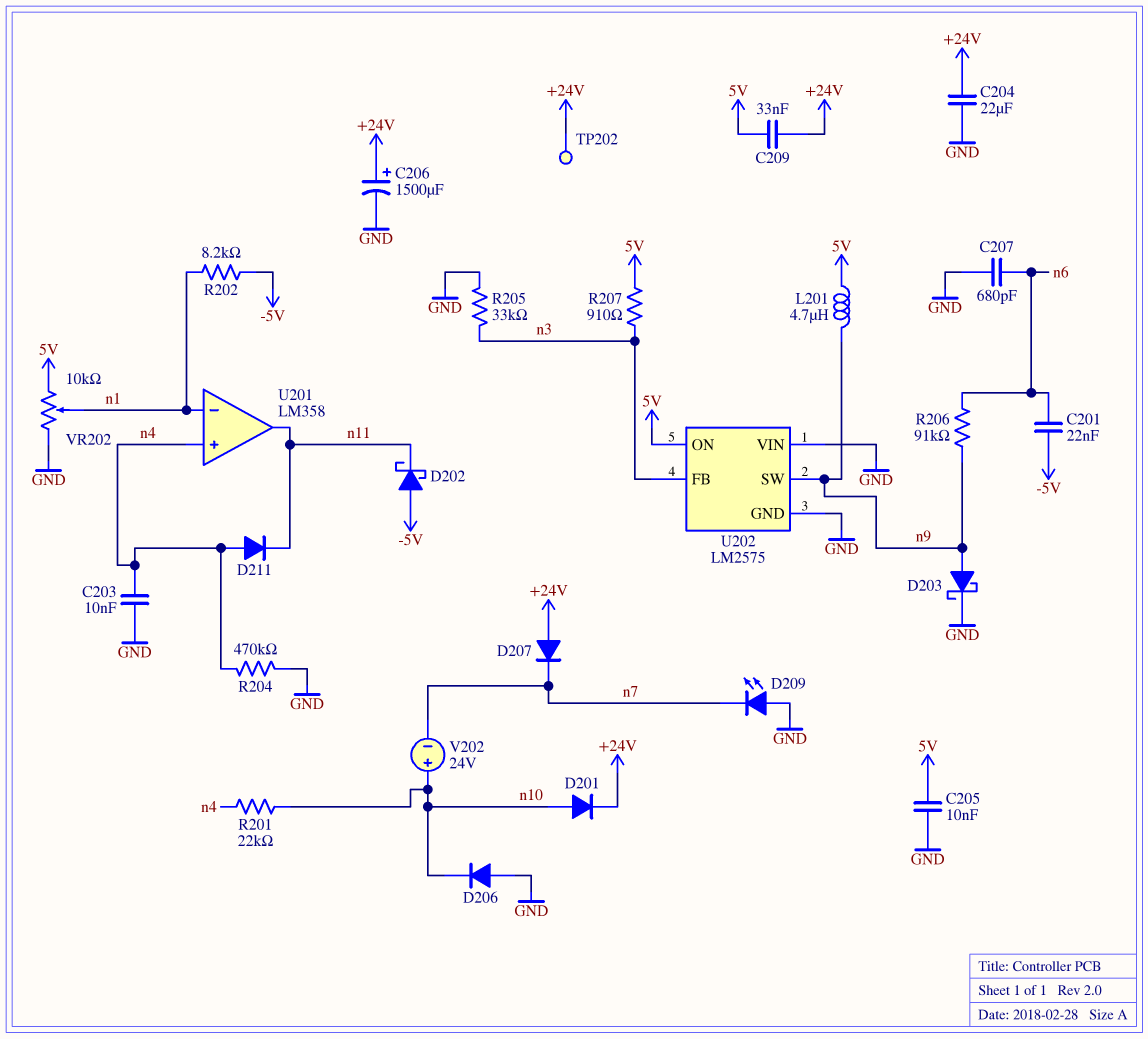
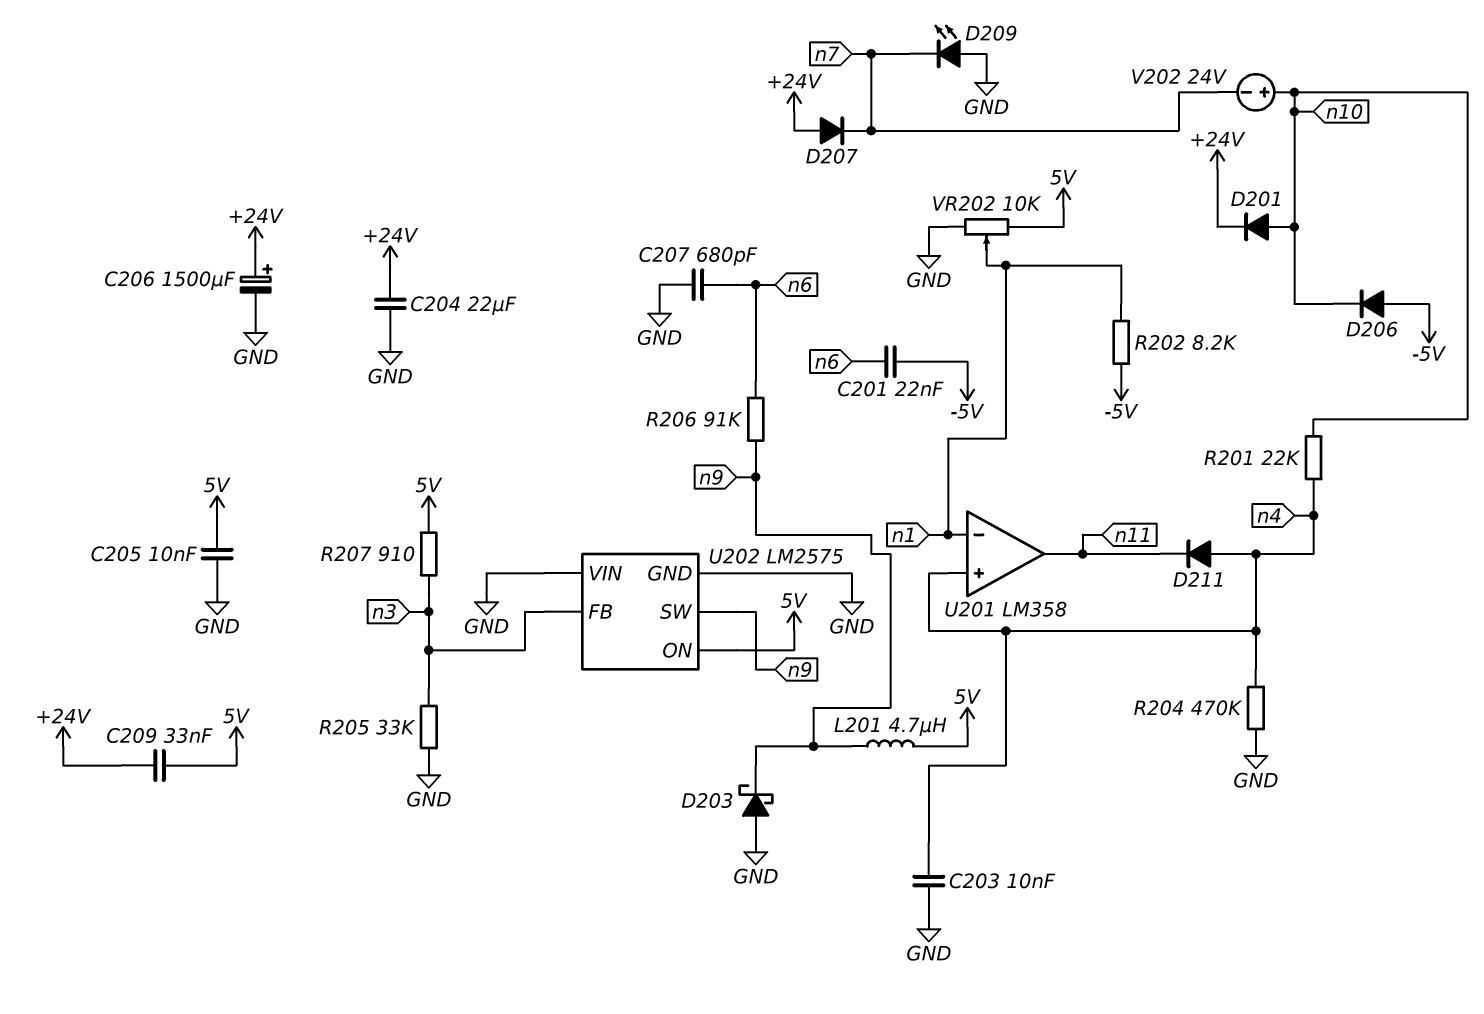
D202: schottky (A -5V, K n11) -> none
D203: schottky (A n9, K GND) -> schottky (A GND, K n9)
D206: diode (A GND, K n10) -> diode (A -5V, K n10)
TP202: test point (+24V) -> none

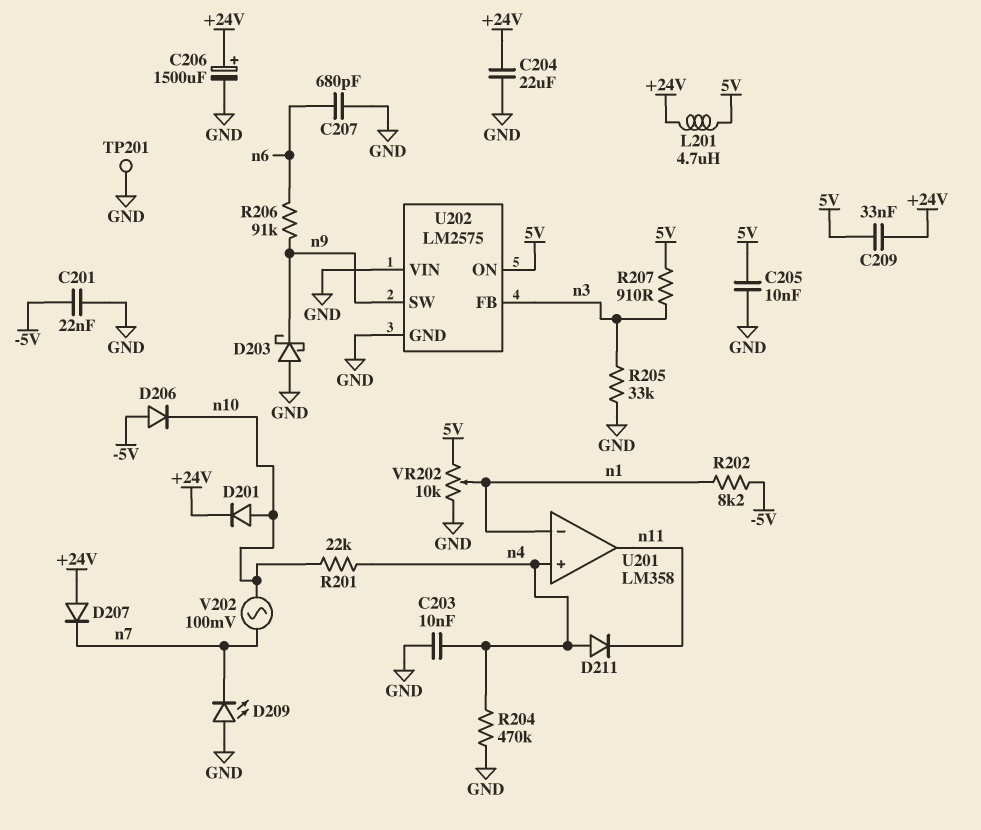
C201: 22nF (-5V, n6) -> 22nF (-5V, GND)
L201: 4.7uH (5V, n9) -> 4.7uH (+24V, 5V)
TP201: none -> test point (GND)
V202: 24V (plus n10, minus n7) -> AC 100mV (n7, n10)

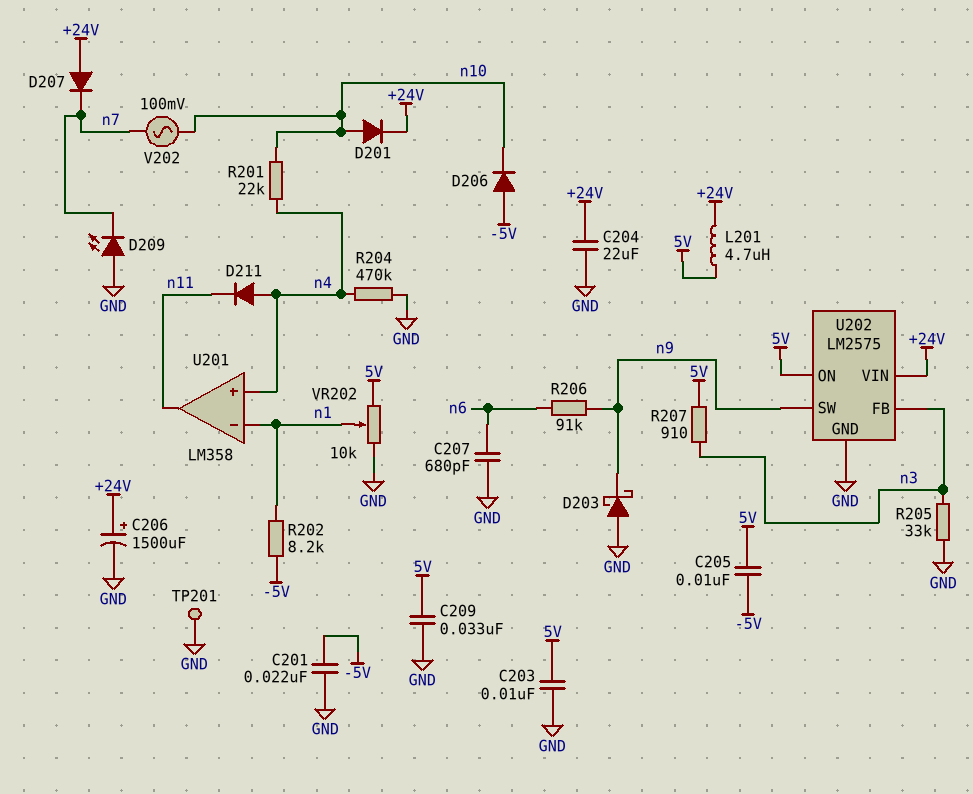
C203: 10nF (GND, n4) -> 10nF (5V, GND)
C205: 10nF (5V, GND) -> 10nF (-5V, 5V)
C209: 33nF (+24V, 5V) -> 33nF (5V, GND)
U202 pin VIN: GND -> +24V

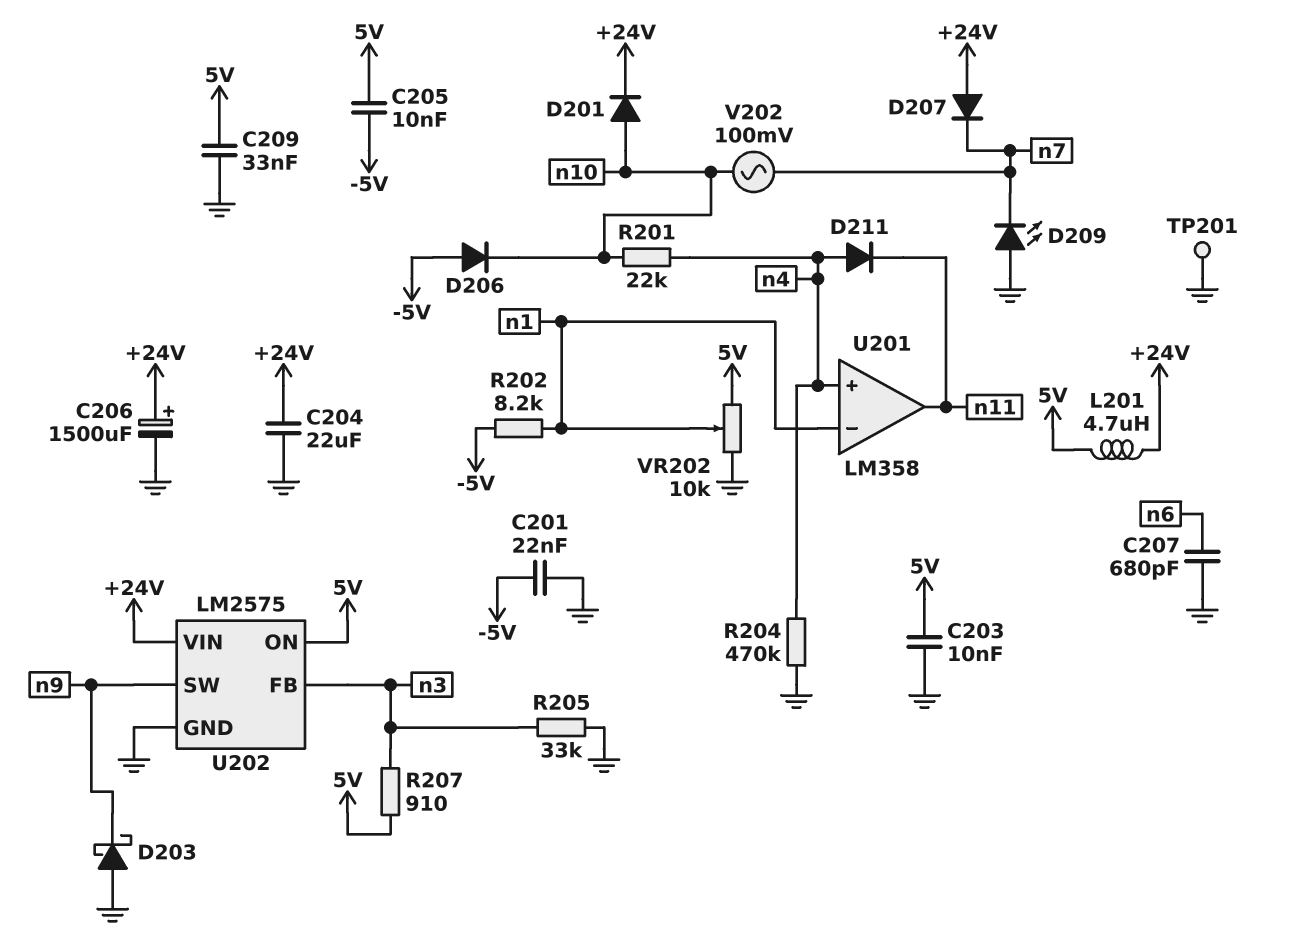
R206: 91k (n6, n9) -> none

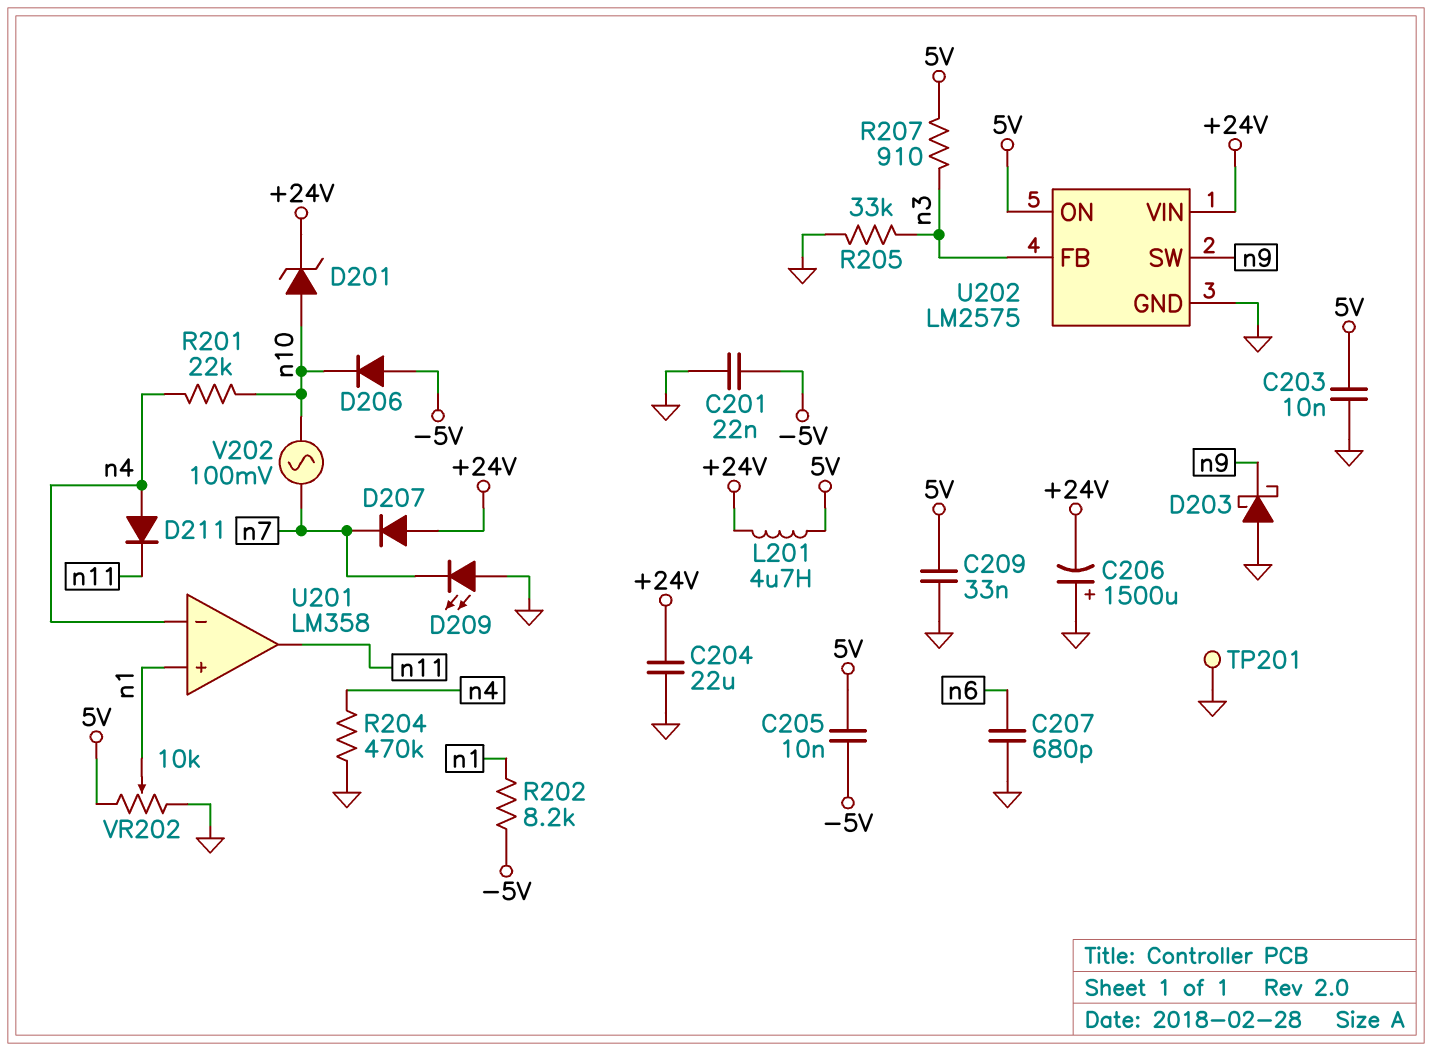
C206: 1500uF (plus +24V, minus GND) -> 1500uF (plus GND, minus +24V)
D201: diode (A n10, K +24V) -> zener (A n10, K +24V)
U201 pin in+: n4 -> n1
U201 pin in-: n1 -> n4

